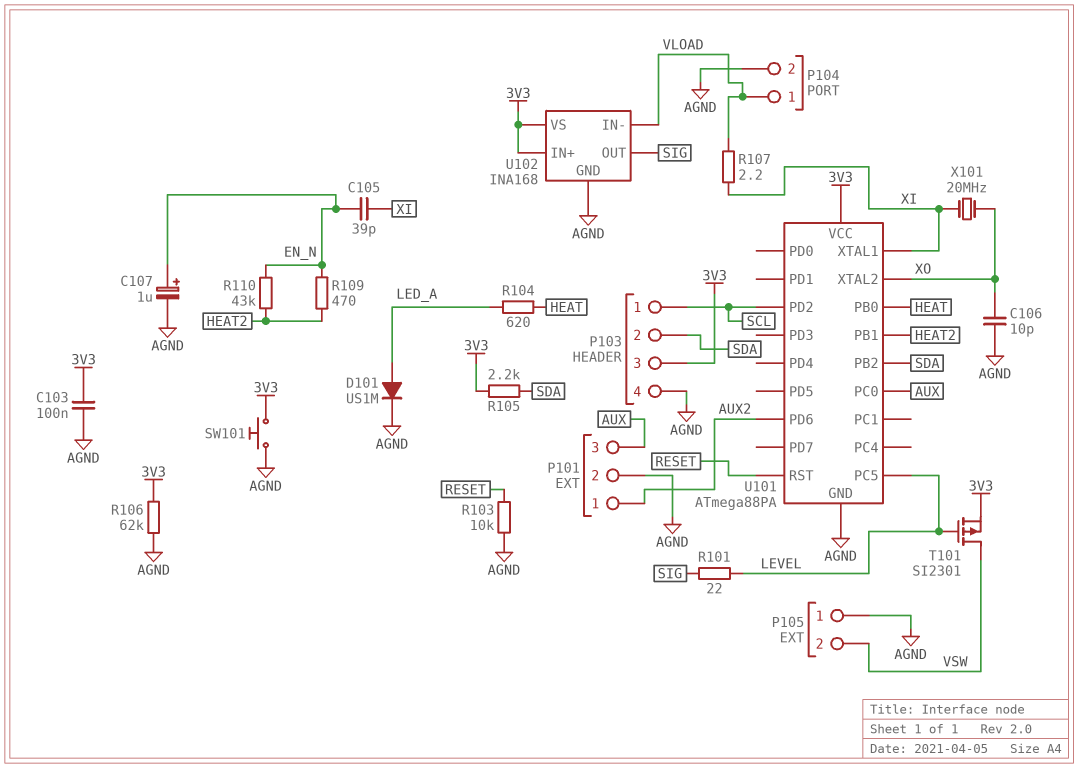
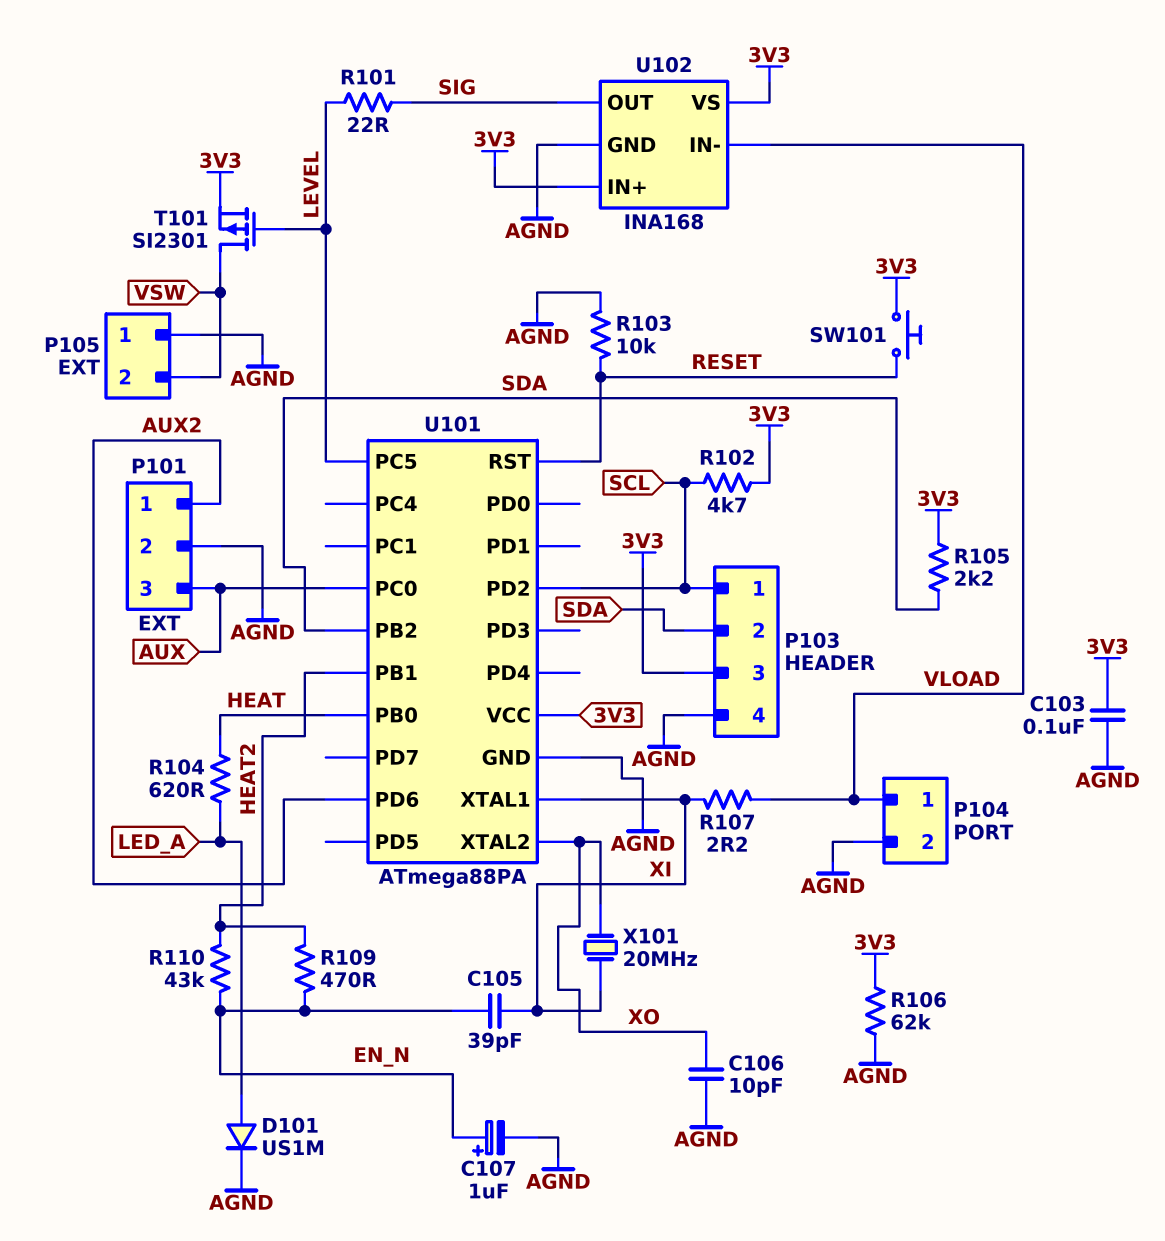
R102: none -> 4.7k (3V3, SCL)
SW101: button (3V3, AGND) -> button (3V3, RESET)

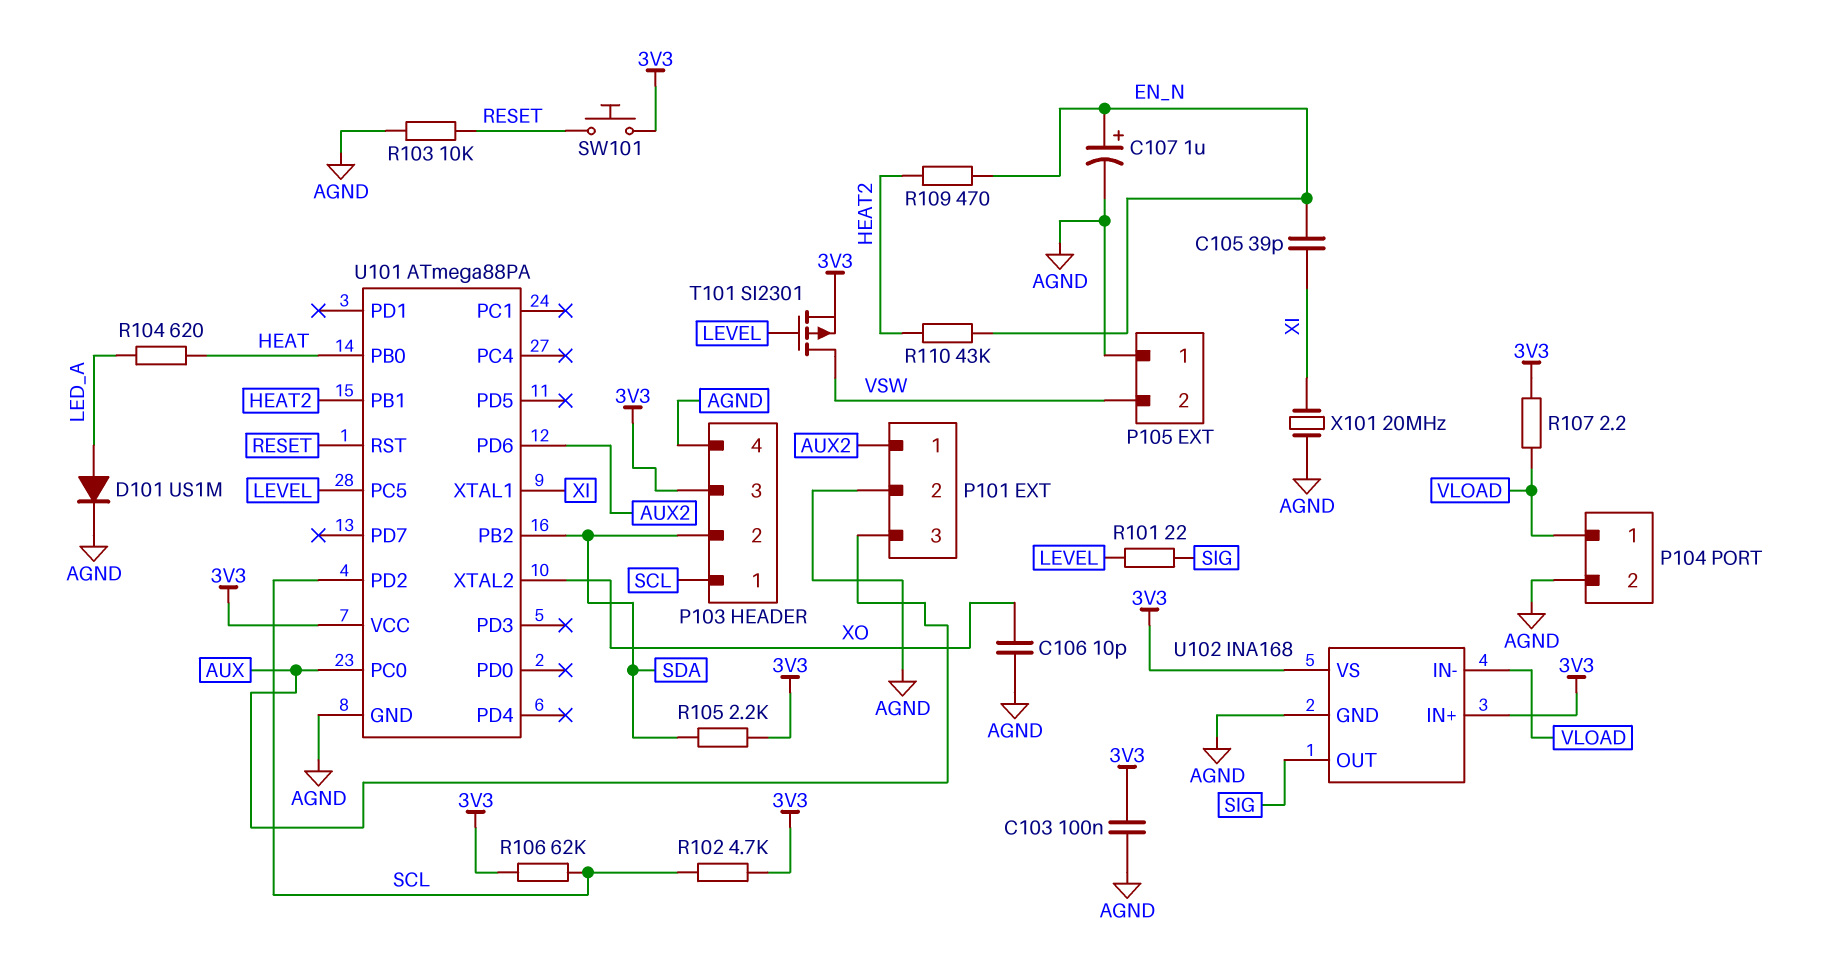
R106: 62k (3V3, AGND) -> 62k (3V3, SCL)
R107: 2.2 (VLOAD, XI) -> 2.2 (3V3, VLOAD)
X101: 20MHz (XI, XO) -> 20MHz (AGND, XI)

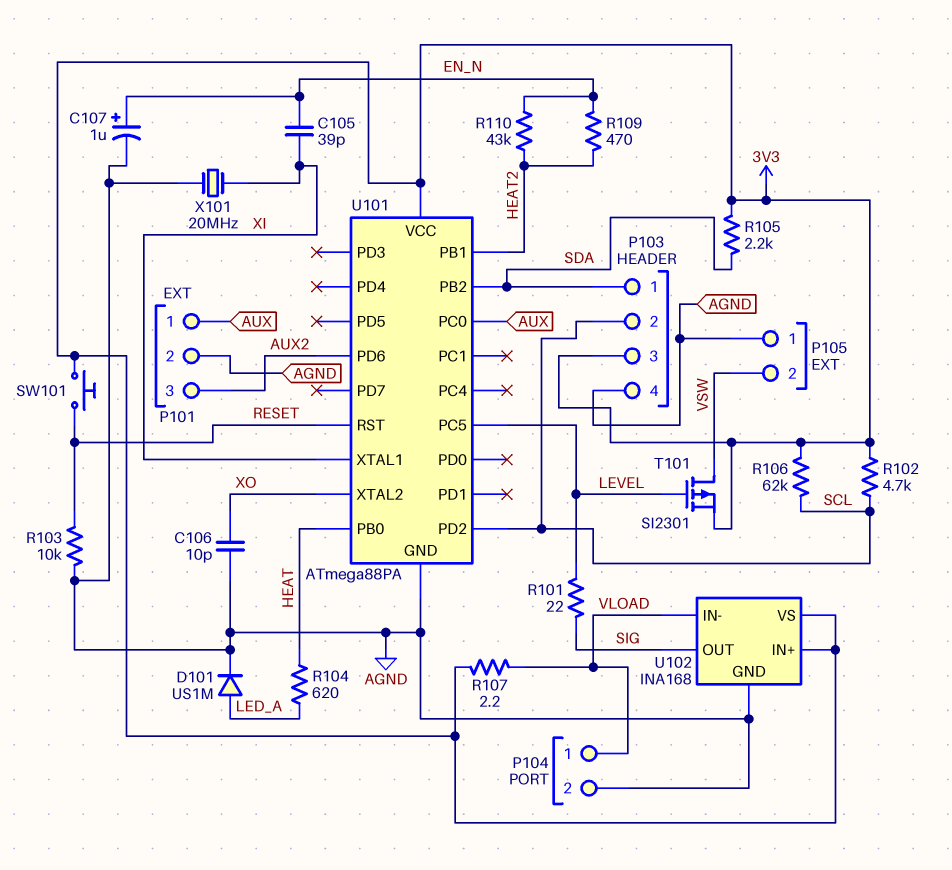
C103: 100nF (3V3, AGND) -> none
P101 pin 1: AUX2 -> AUX
P101 pin 3: AUX -> AUX2
P103 pin 1: SCL -> SDA
P103 pin 2: SDA -> SCL

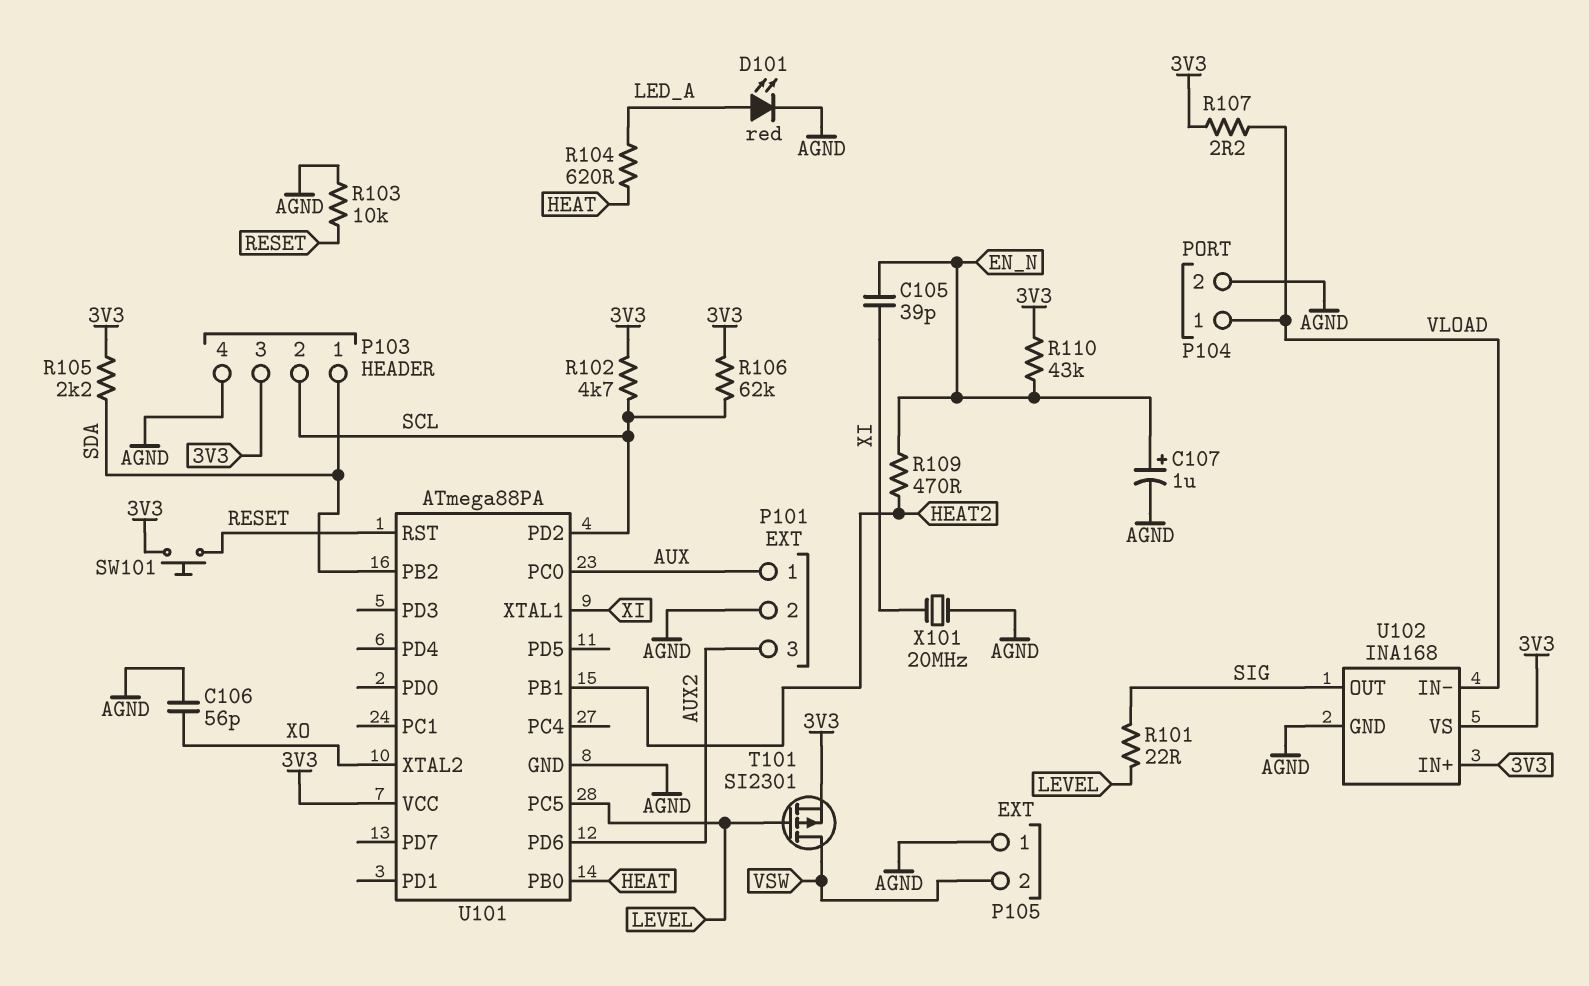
C106: 10pF (AGND, XO) -> 56pF (AGND, XO)
D101: diode US1M (A LED_A, K AGND) -> LED red (A LED_A, K AGND)
R110: 43k (EN_N, HEAT2) -> 43k (3V3, EN_N)

